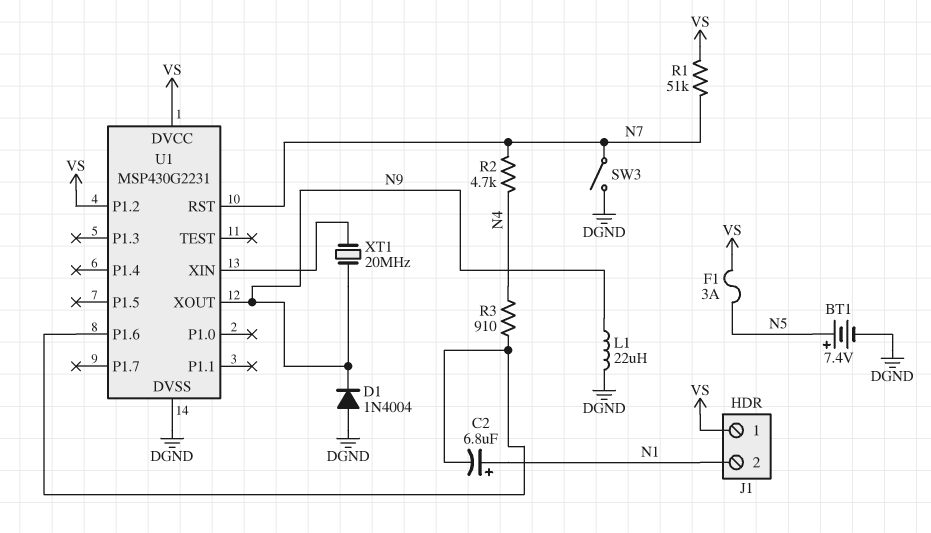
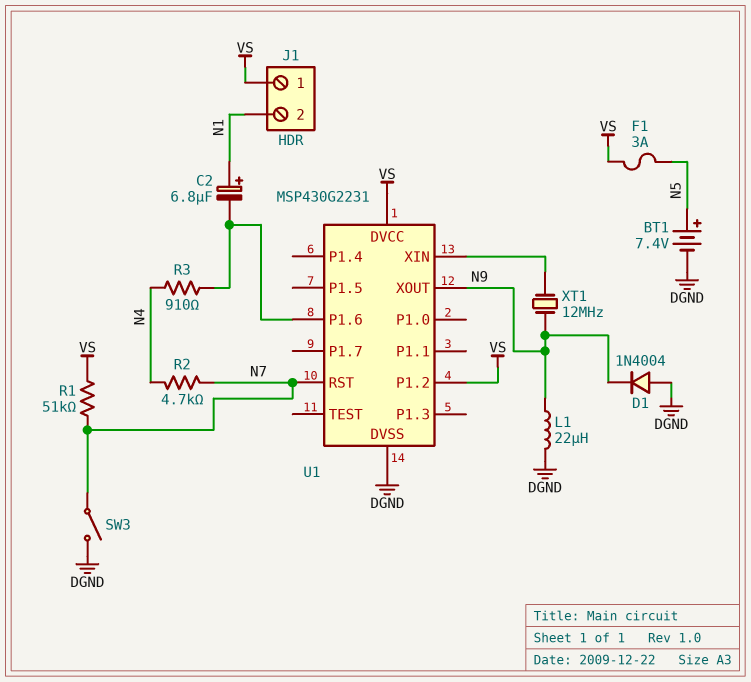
XT1: 20MHz (N9, U1/XIN) -> 12MHz (N9, U1/XIN)

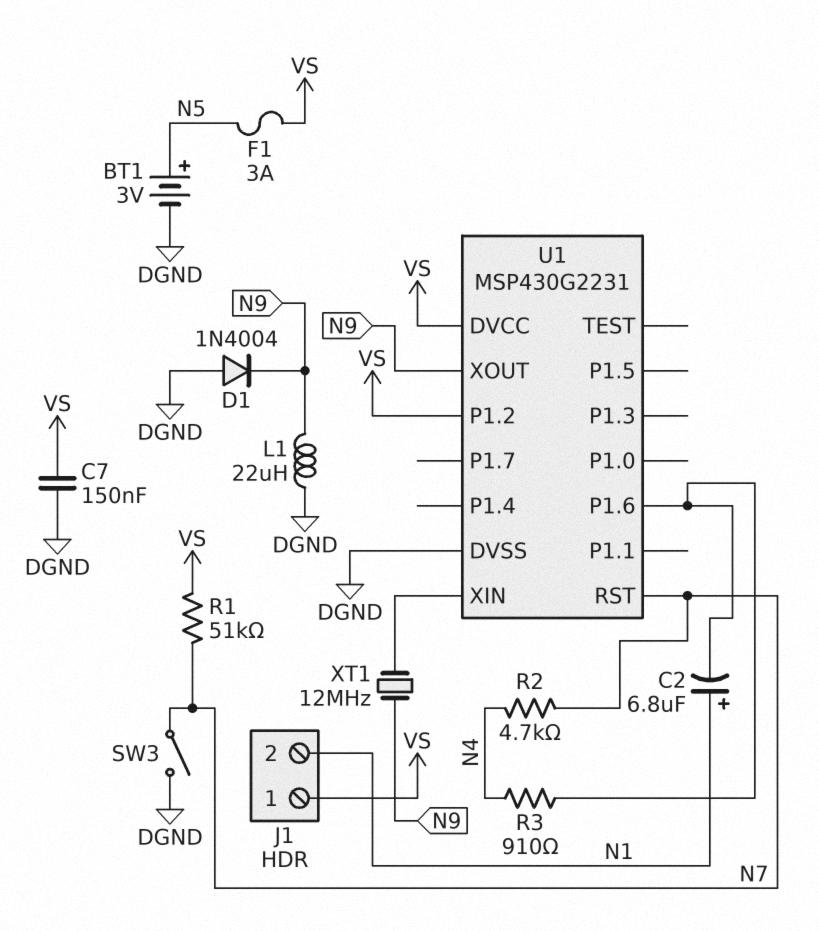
BT1: 7.4V (plus N5, minus DGND) -> 3V (plus N5, minus DGND)
C7: none -> 150nF (DGND, VS)

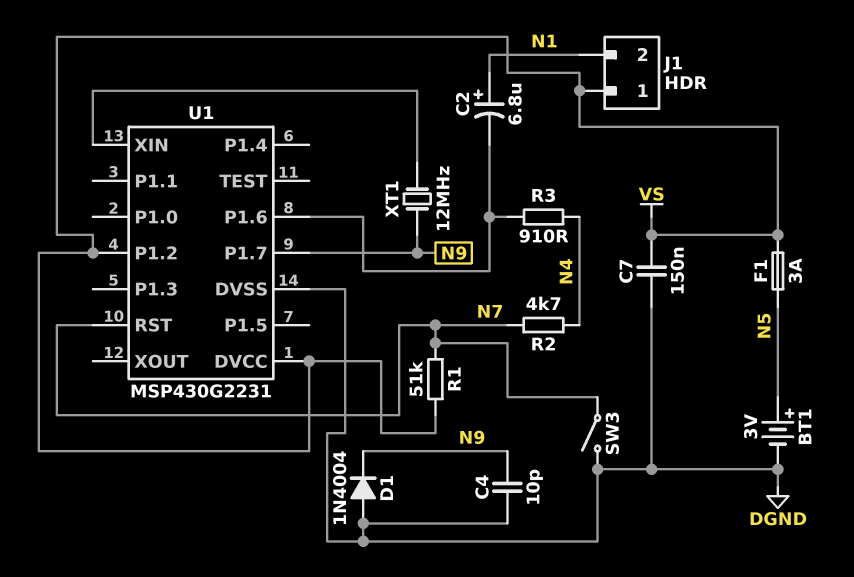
C4: none -> 10pF (DGND, N9)
L1: 22uH (DGND, N9) -> none
U1 pin P1.7: none -> N9
U1 pin XOUT: N9 -> none

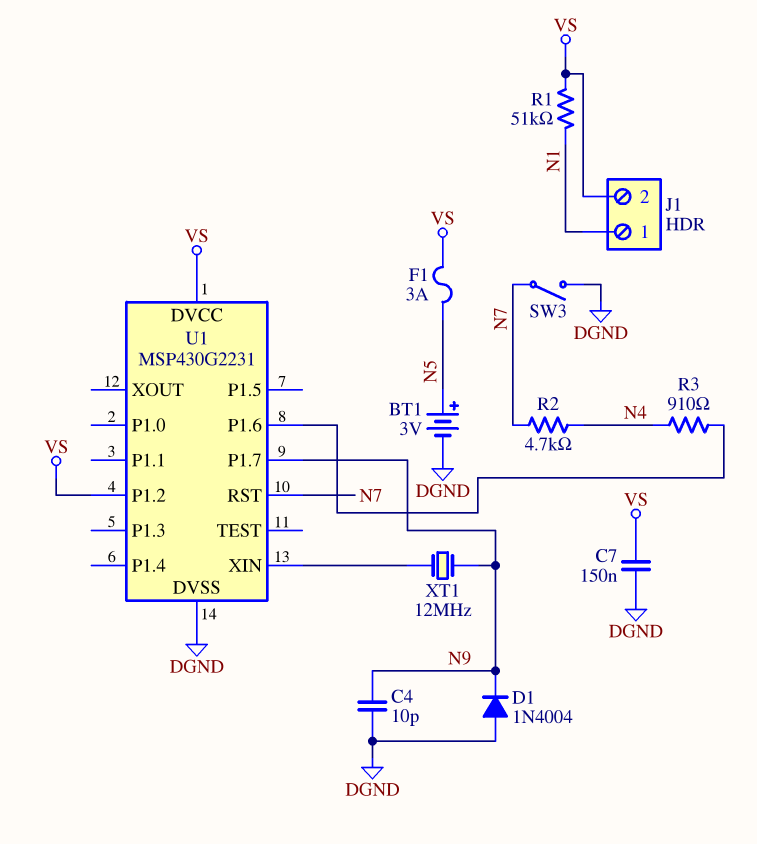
C2: 6.8uF (plus N1, minus U1/P1.6) -> none
J1 pin 1: VS -> N1
J1 pin 2: N1 -> VS
R1: 51k (N7, VS) -> 51k (N1, VS)

